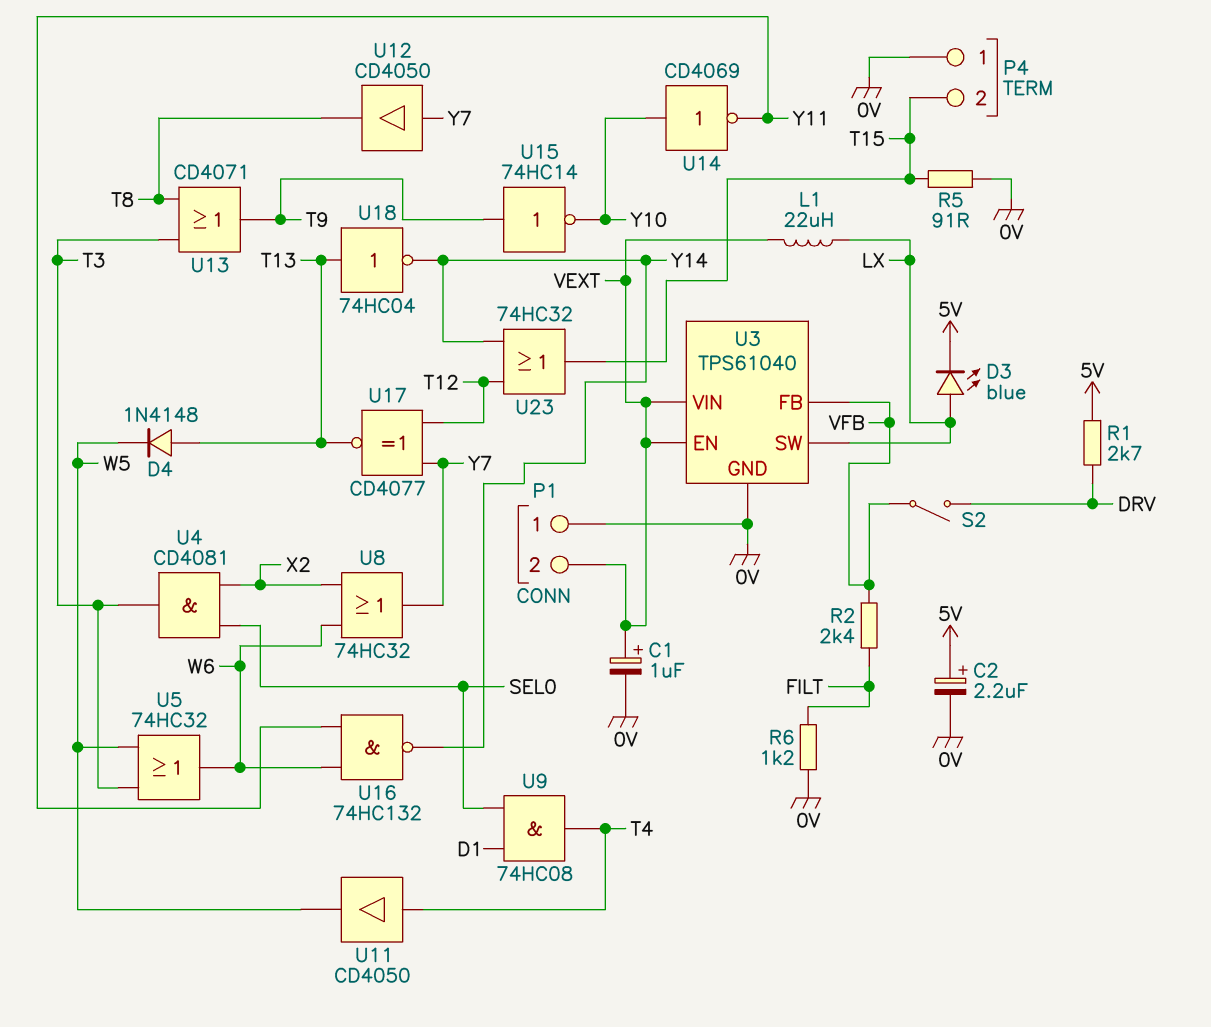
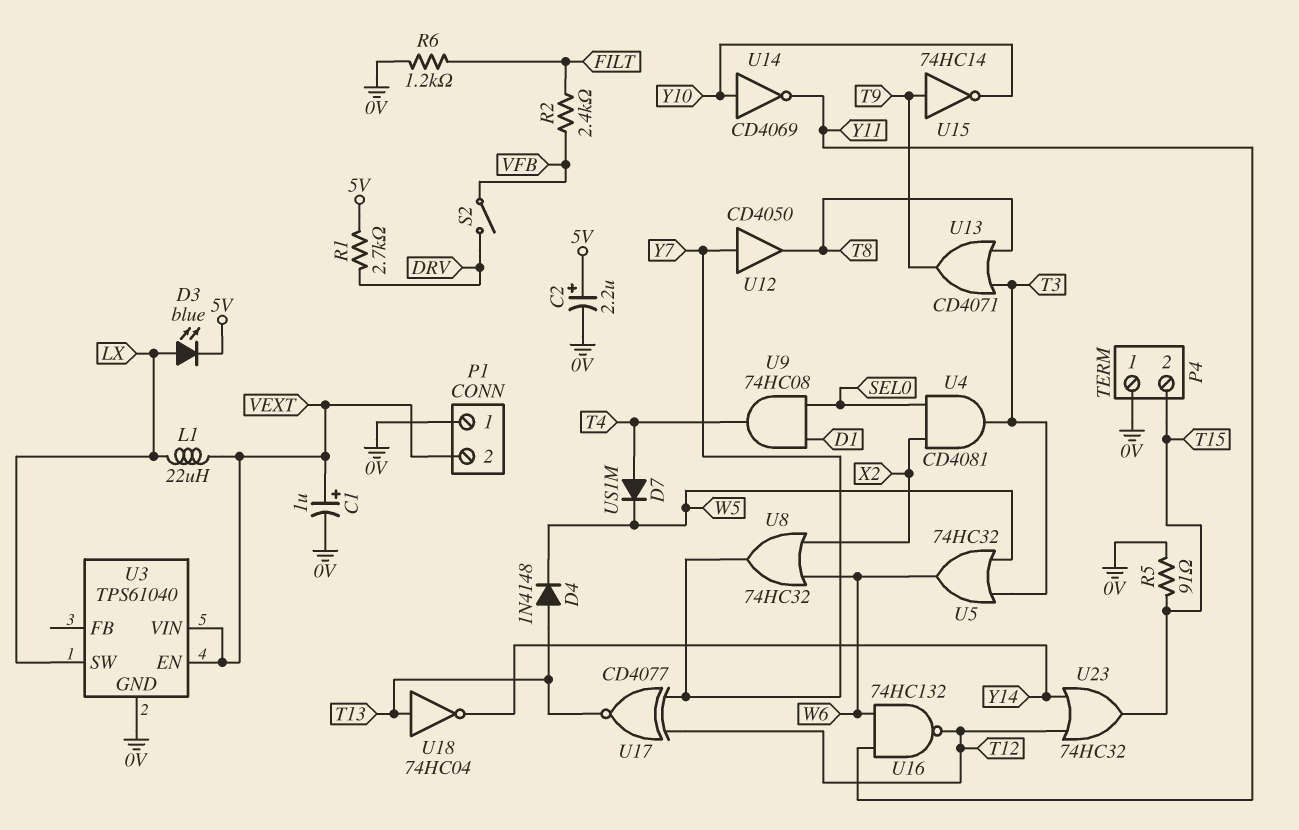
D7: none -> diode US1M (A T4, K W5)
U3 pin FB: VFB -> none
U11: buffer CD4050 (in T4, out W5) -> none
U16: NAND 74HC132 (in W6, in Y11, out Y14) -> NAND 74HC132 (in W6, in Y11, out T12)

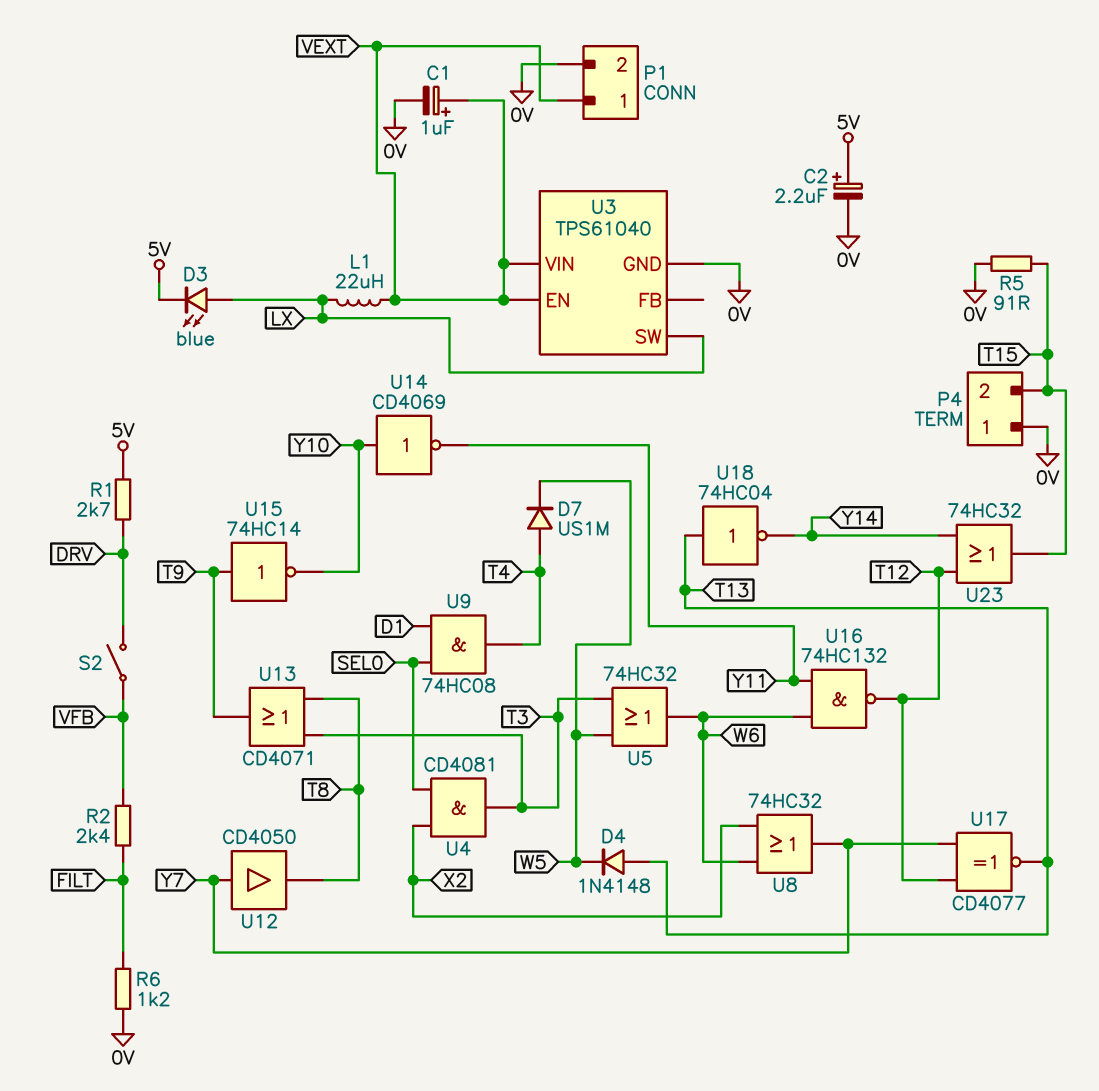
P1 pin 1: 0V -> VEXT
P1 pin 2: VEXT -> 0V

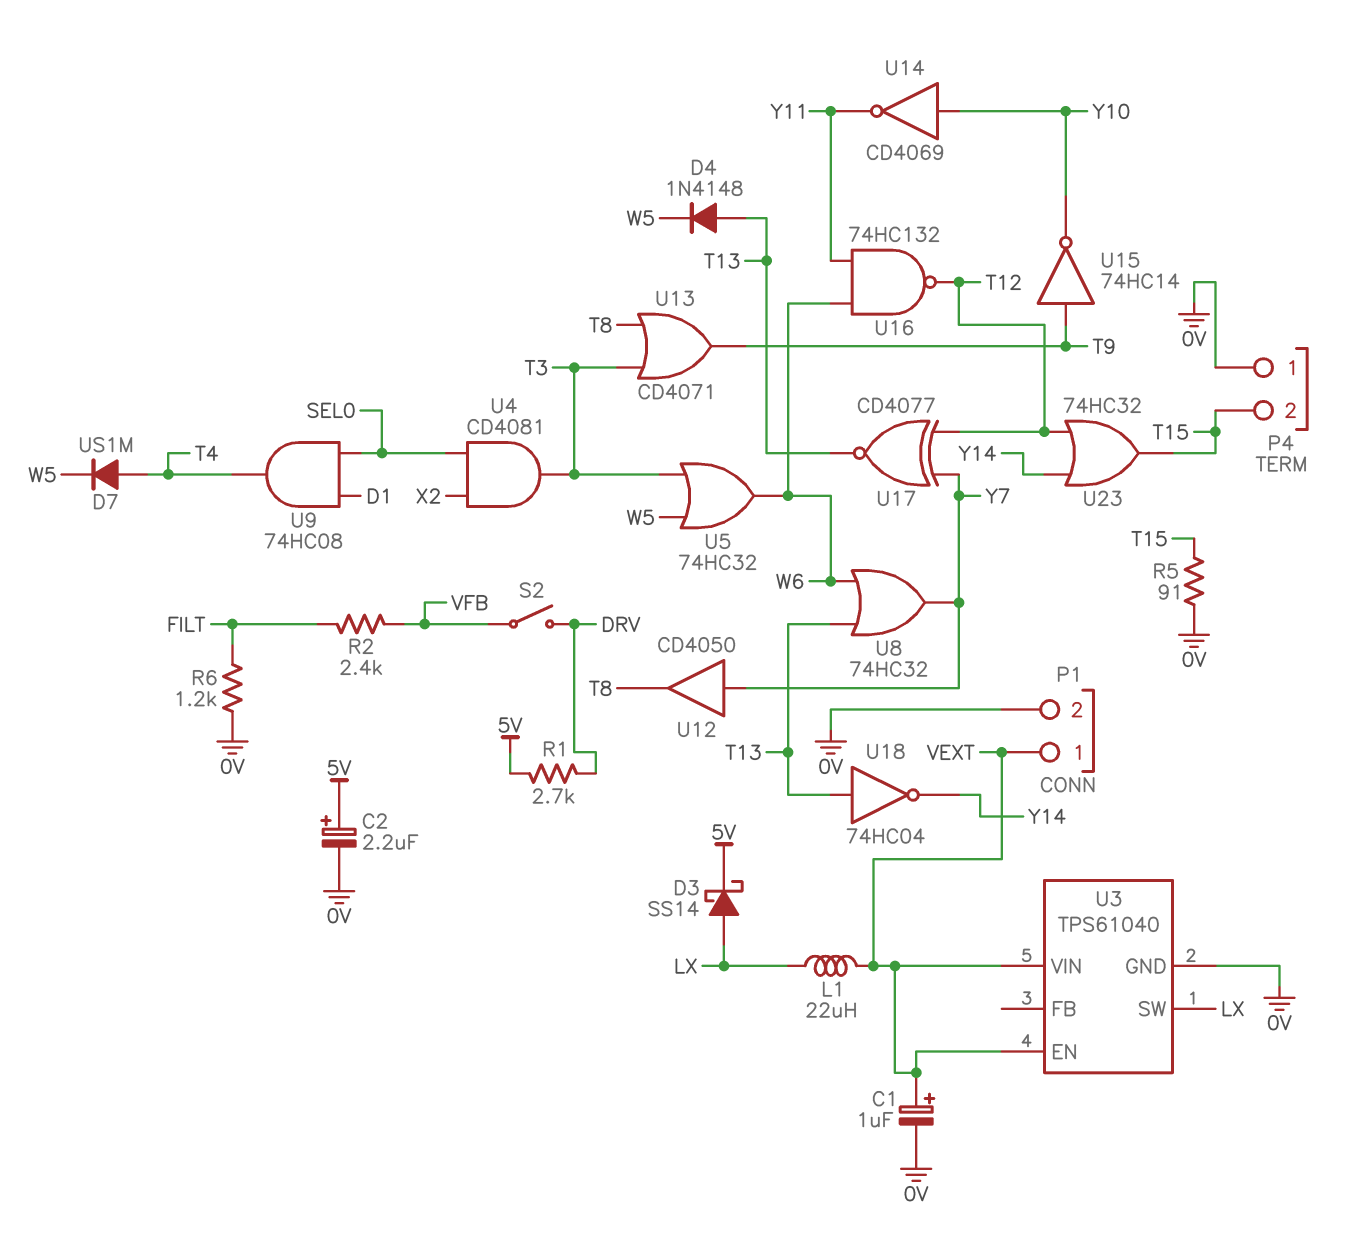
D3: LED blue (A LX, K 5V) -> schottky SS14 (A LX, K 5V)
U8: OR 74HC32 (in W6, in X2, out Y7) -> OR 74HC32 (in T13, in W6, out Y7)

